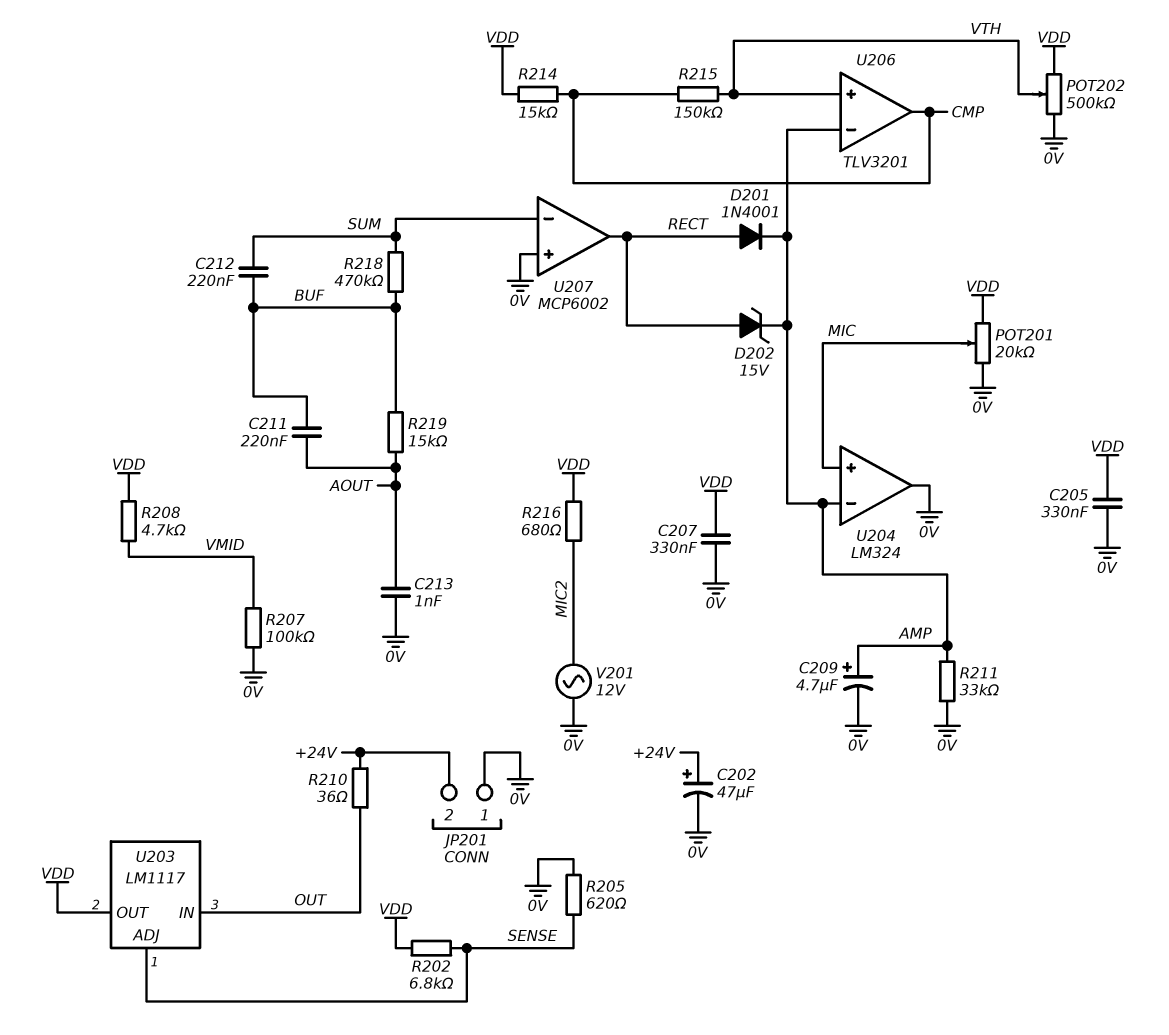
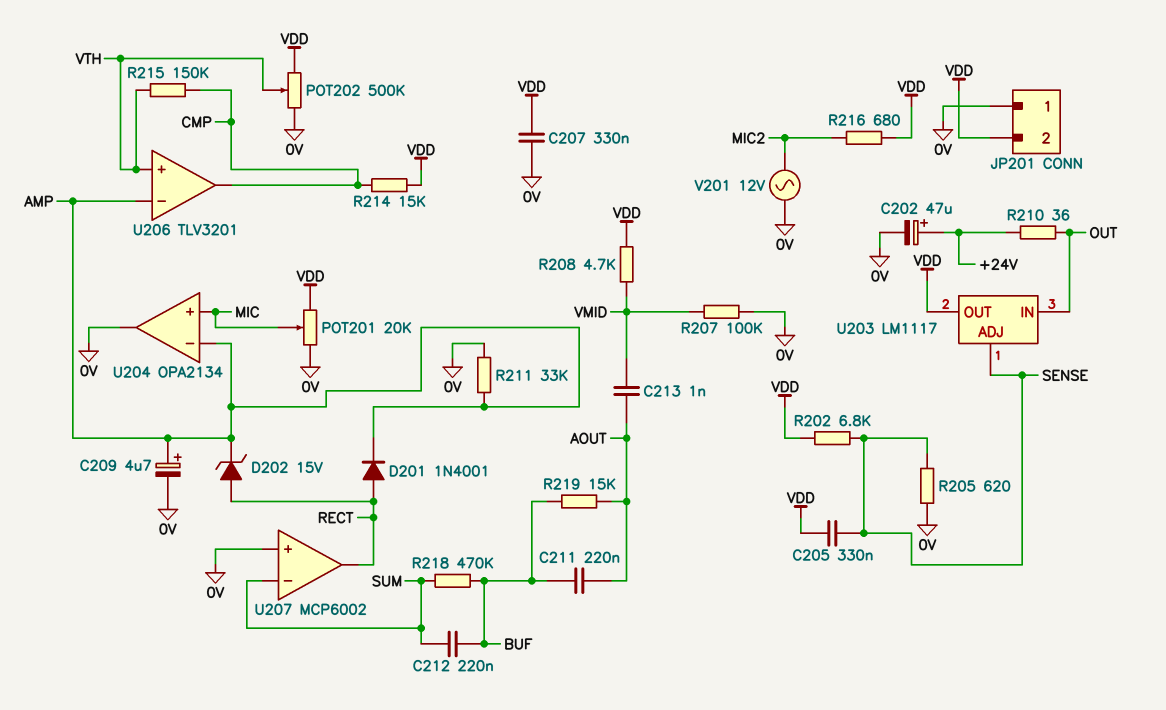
C205: 330nF (0V, VDD) -> 330nF (SENSE, VDD)
C213: 1nF (0V, AOUT) -> 1nF (AOUT, VMID)
JP201 pin 2: +24V -> VDD
U204: LM324 -> OPA2134

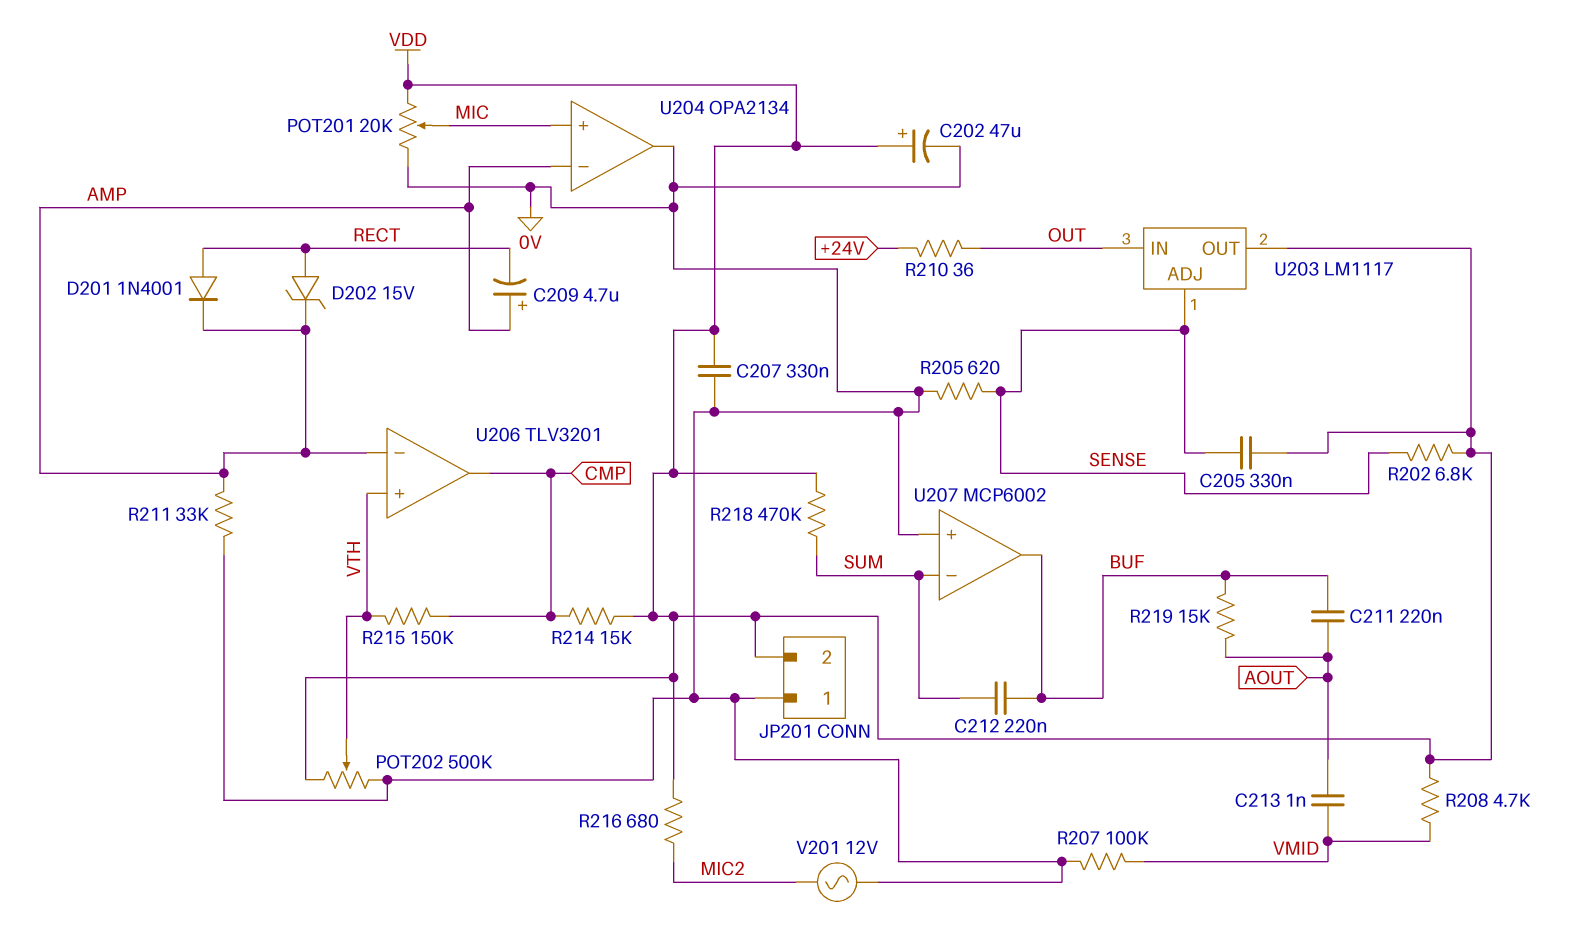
C202: 47uF (plus +24V, minus 0V) -> 47uF (plus VDD, minus 0V)
C209: 4.7uF (plus AMP, minus 0V) -> 4.7uF (plus AMP, minus RECT)
R218: 470k (BUF, SUM) -> 470k (SUM, VDD)
U207 pin out: RECT -> BUF

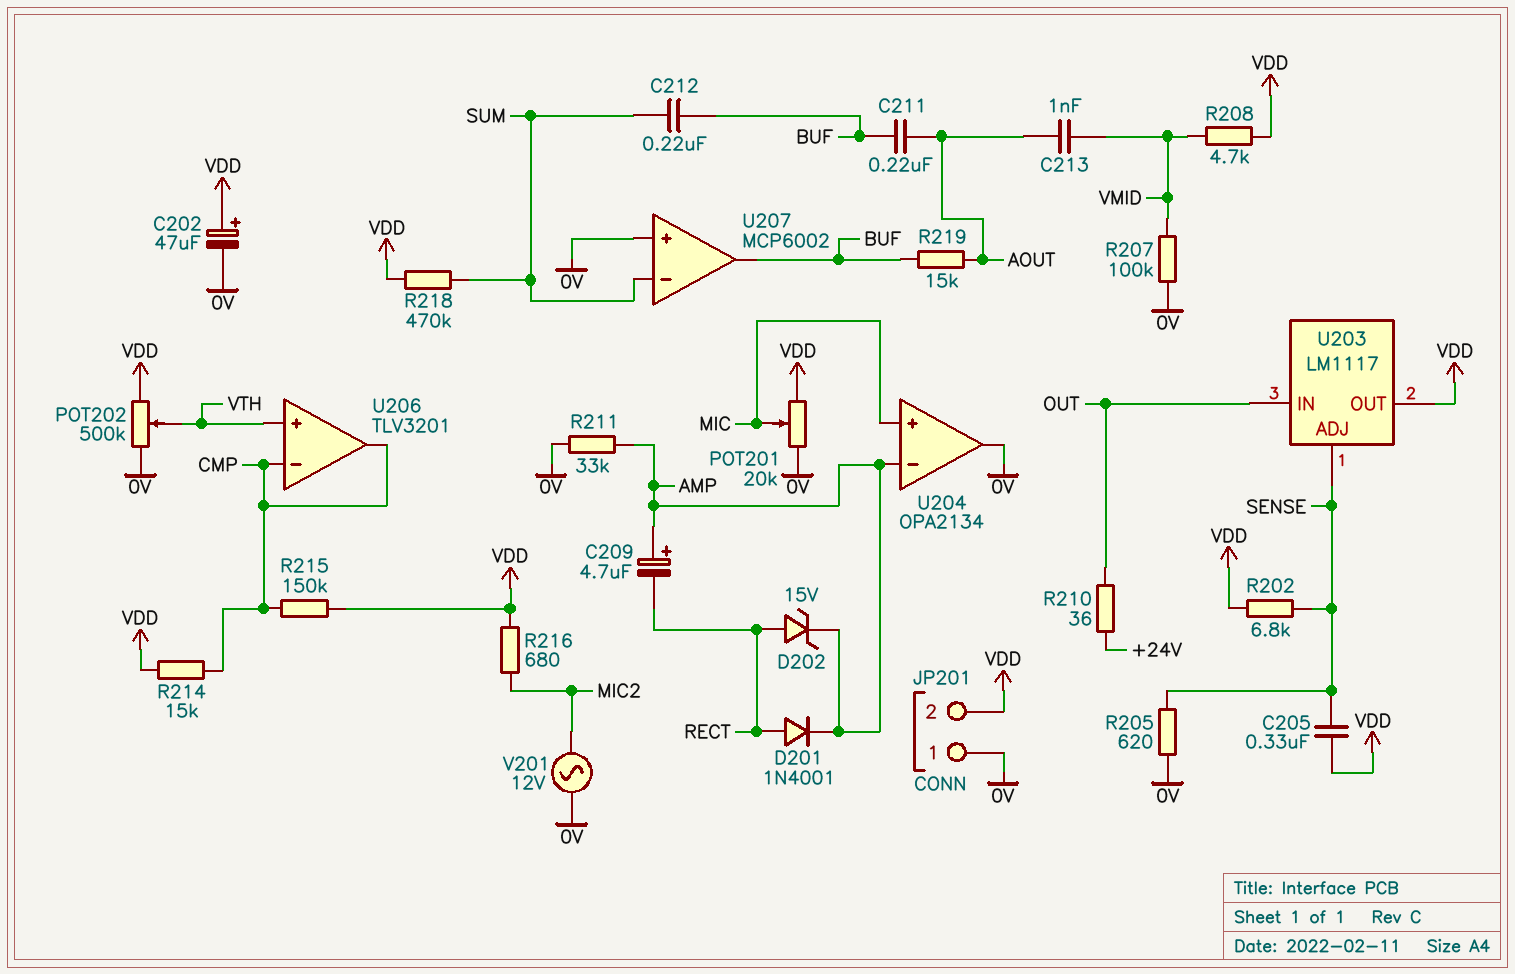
C207: 330nF (0V, VDD) -> none
R215: 150k (CMP, VTH) -> 150k (CMP, VDD)
U206 pin in-: AMP -> CMP

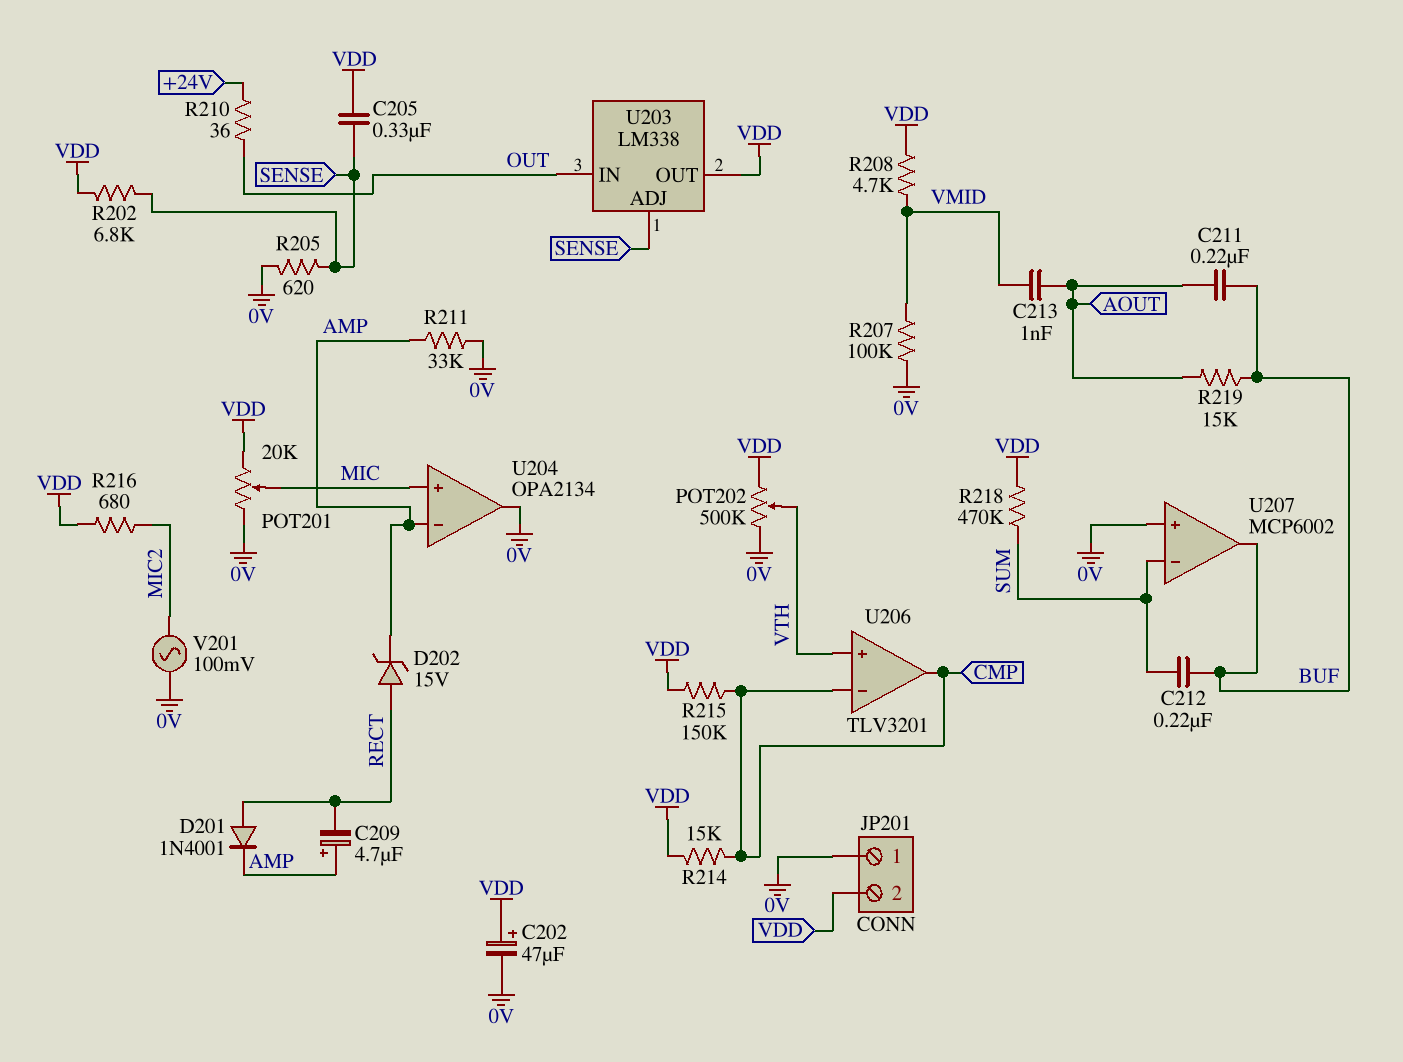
U203: LM1117 -> LM338
V201: AC 12V (0V, MIC2) -> AC 100mV (0V, MIC2)

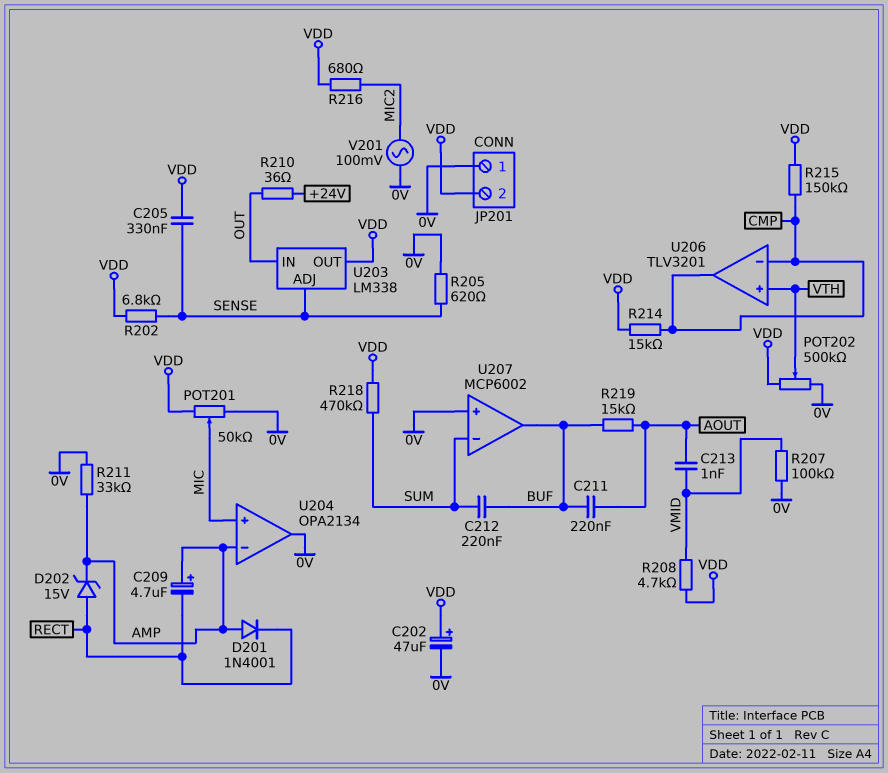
D201: diode 1N4001 (A RECT, K AMP) -> diode 1N4001 (A AMP, K RECT)
POT201: 20k (0V, VDD, wiper MIC) -> 50k (0V, VDD, wiper MIC)

